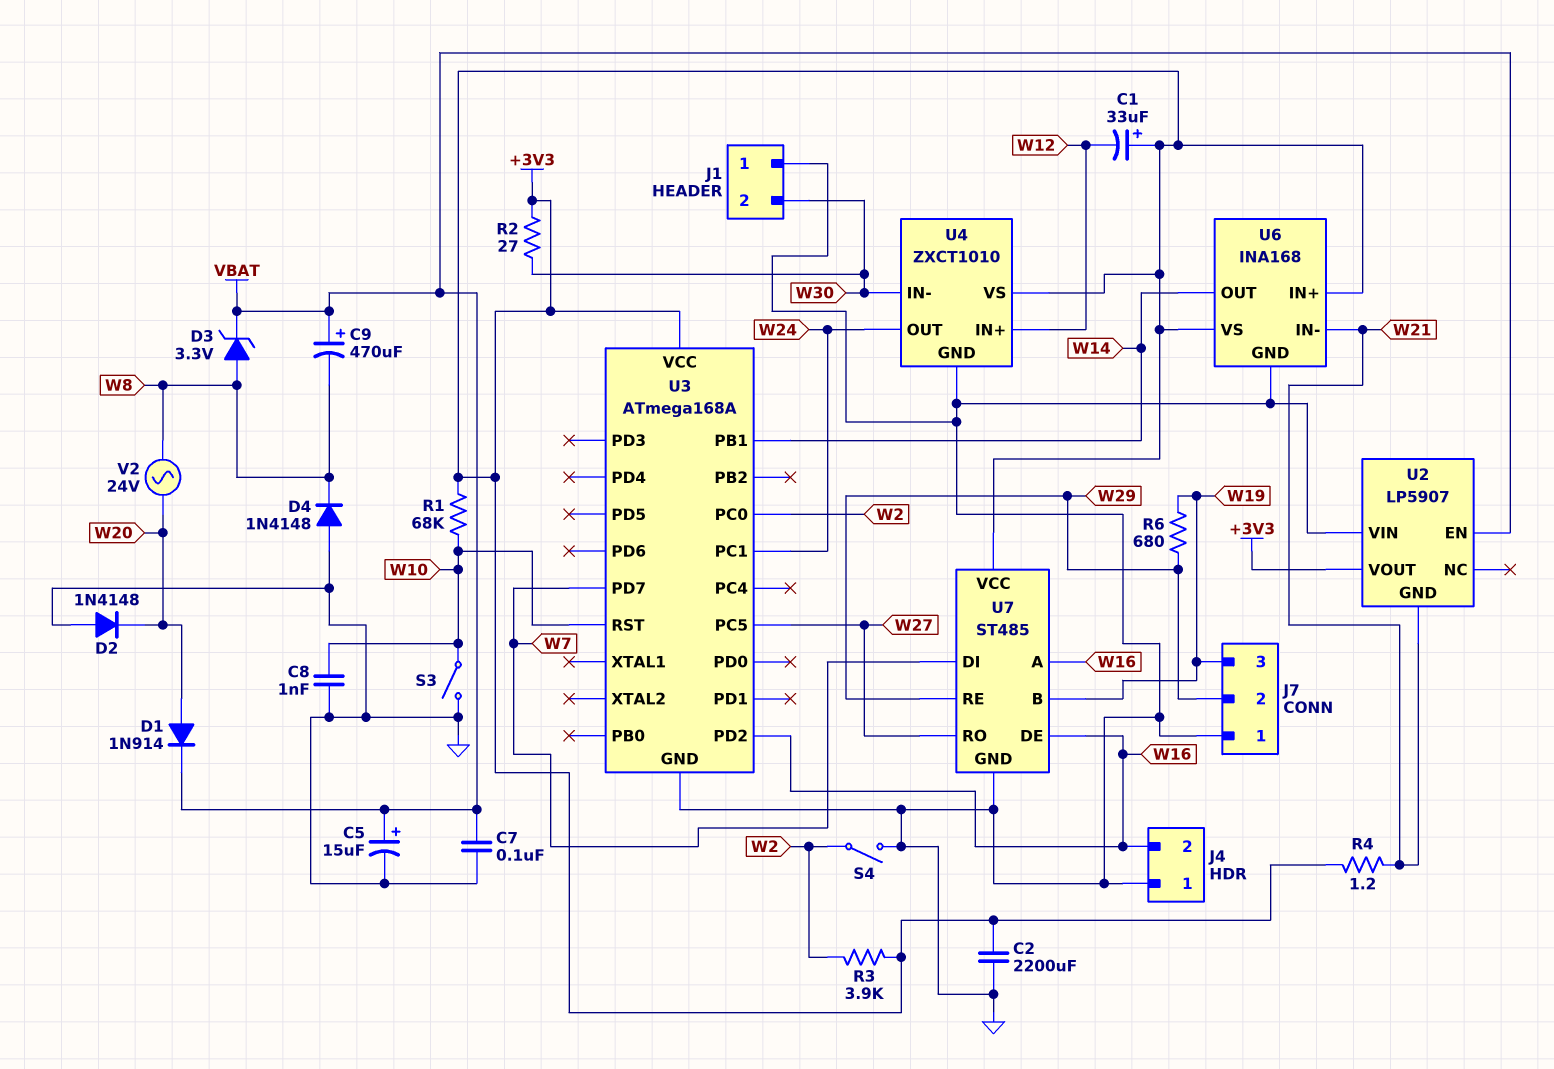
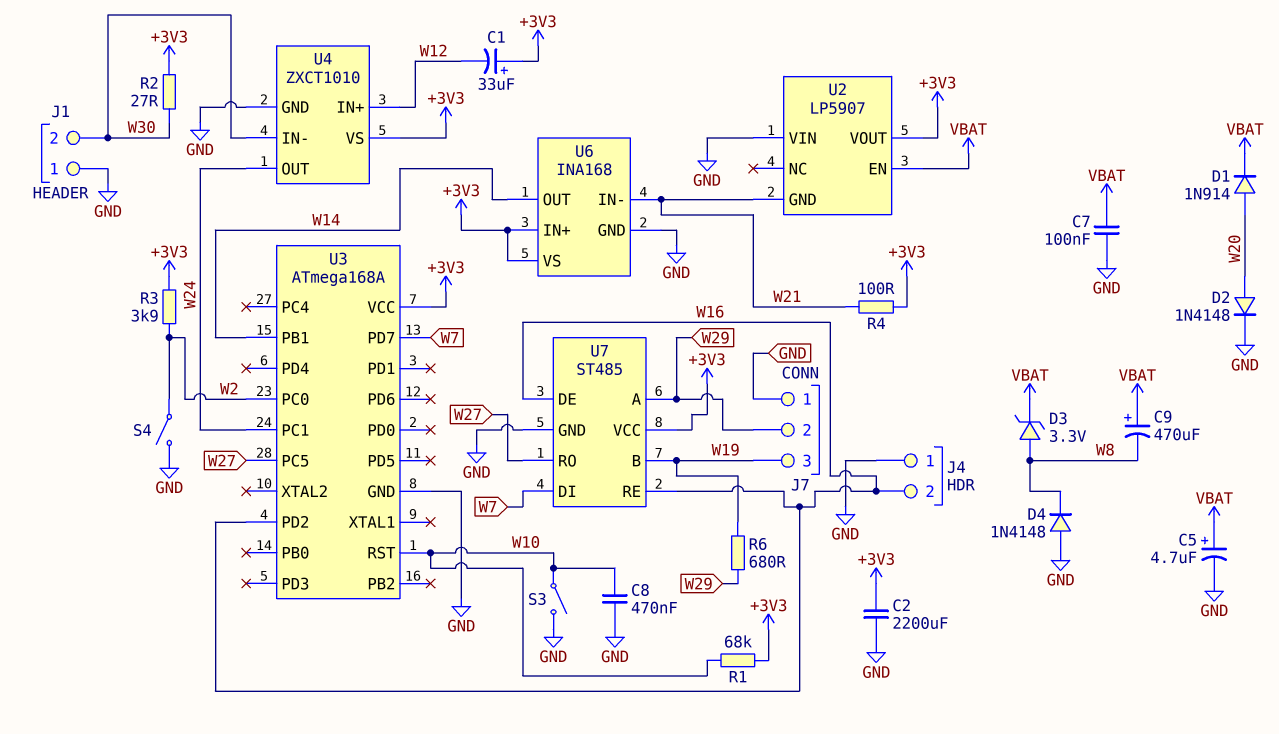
C5: 15uF (plus VBAT, minus GND) -> 4.7uF (plus VBAT, minus GND)
C8: 1nF (GND, W10) -> 470nF (GND, W10)
D2: diode 1N4148 (A GND, K W20) -> diode 1N4148 (A W20, K GND)
R4: 1.2 (+3V3, W21) -> 100 (+3V3, W21)
U7 pin A: W16 -> W29
U7 pin RE: W29 -> W16
V2: AC 24V (W8, W20) -> none

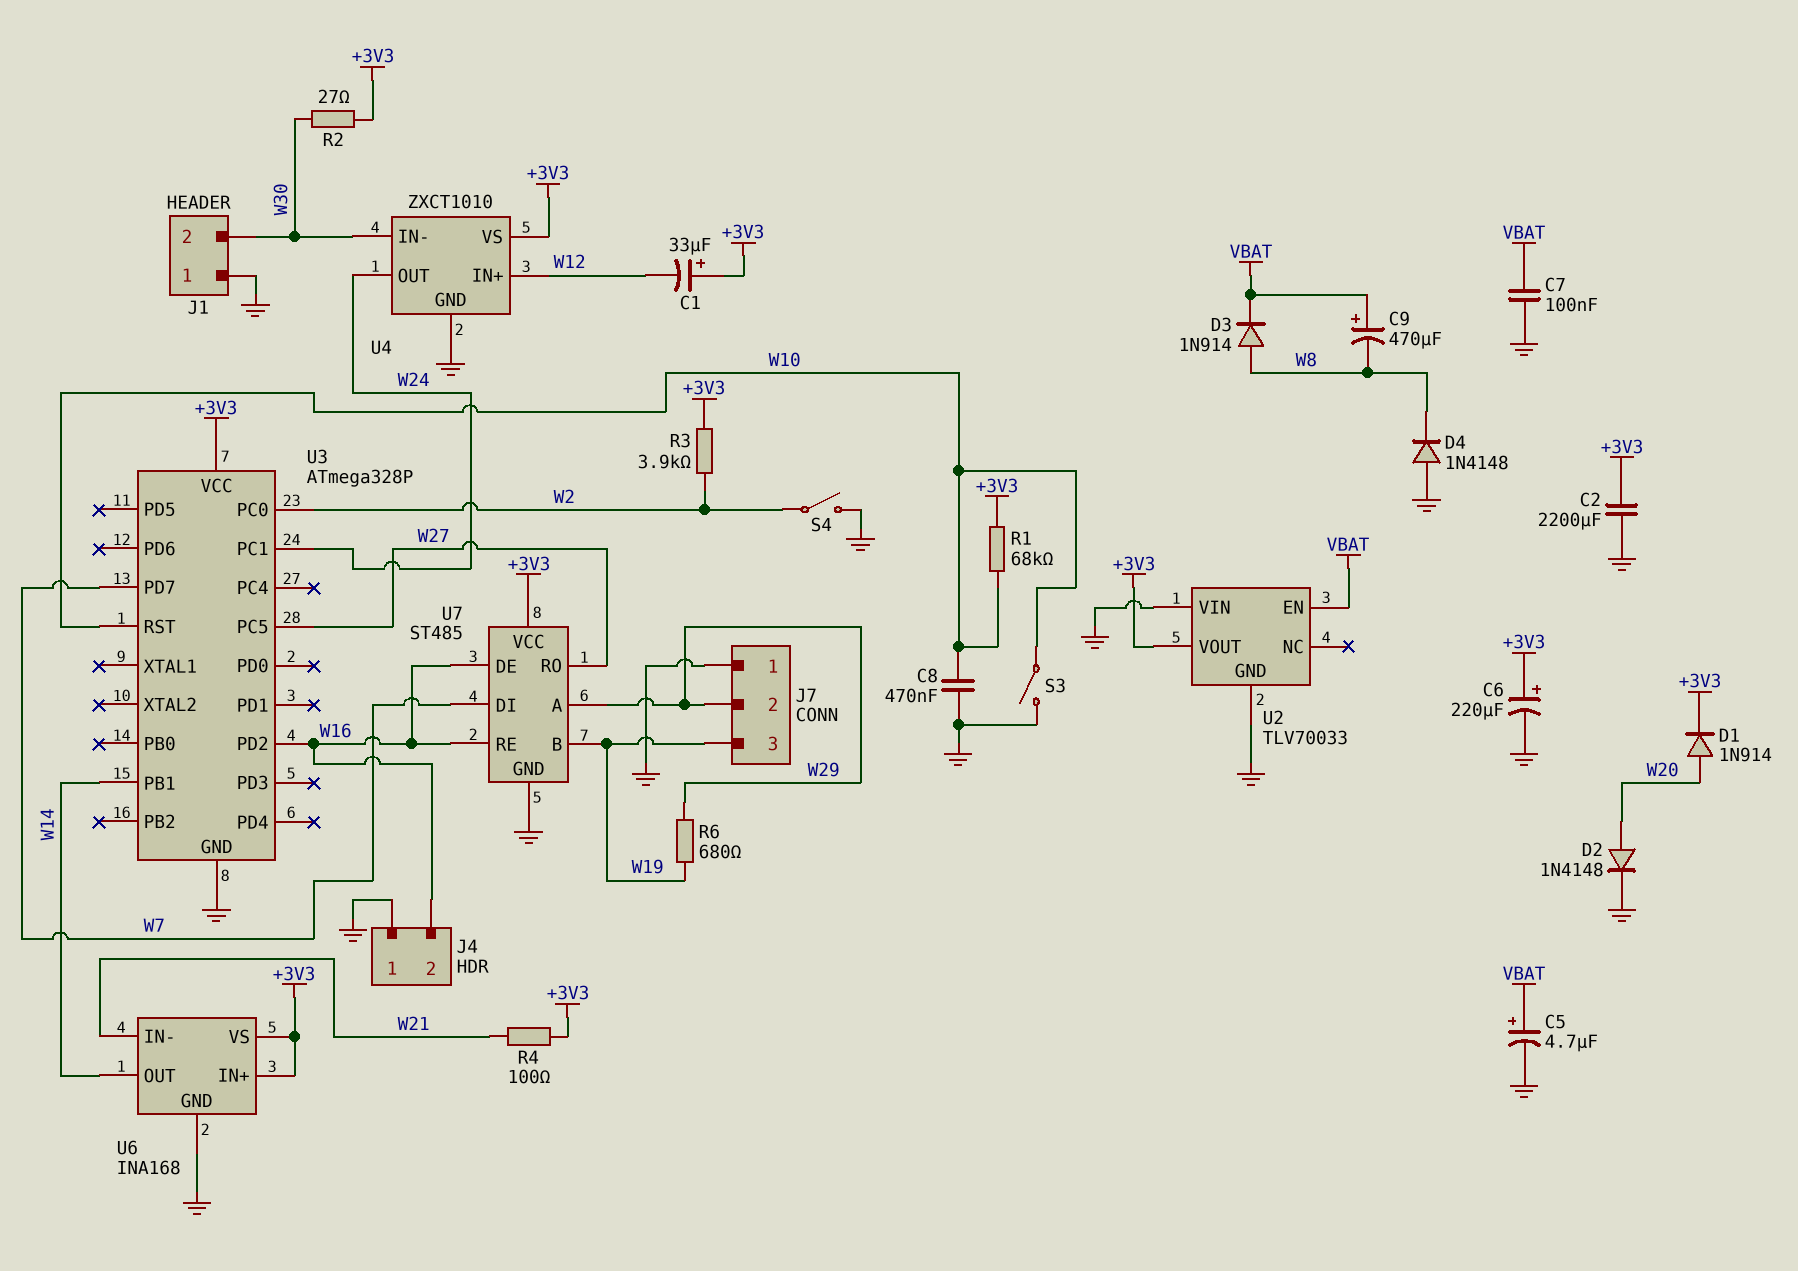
C6: none -> 220uF (plus +3V3, minus GND)
D1: diode 1N914 (A W20, K VBAT) -> diode 1N914 (A W20, K +3V3)
D3: zener 3.3V (A W8, K VBAT) -> diode 1N914 (A W8, K VBAT)
U2: LP5907 -> TLV70033
U2 pin GND: W21 -> GND
U3: ATmega168A -> ATmega328P

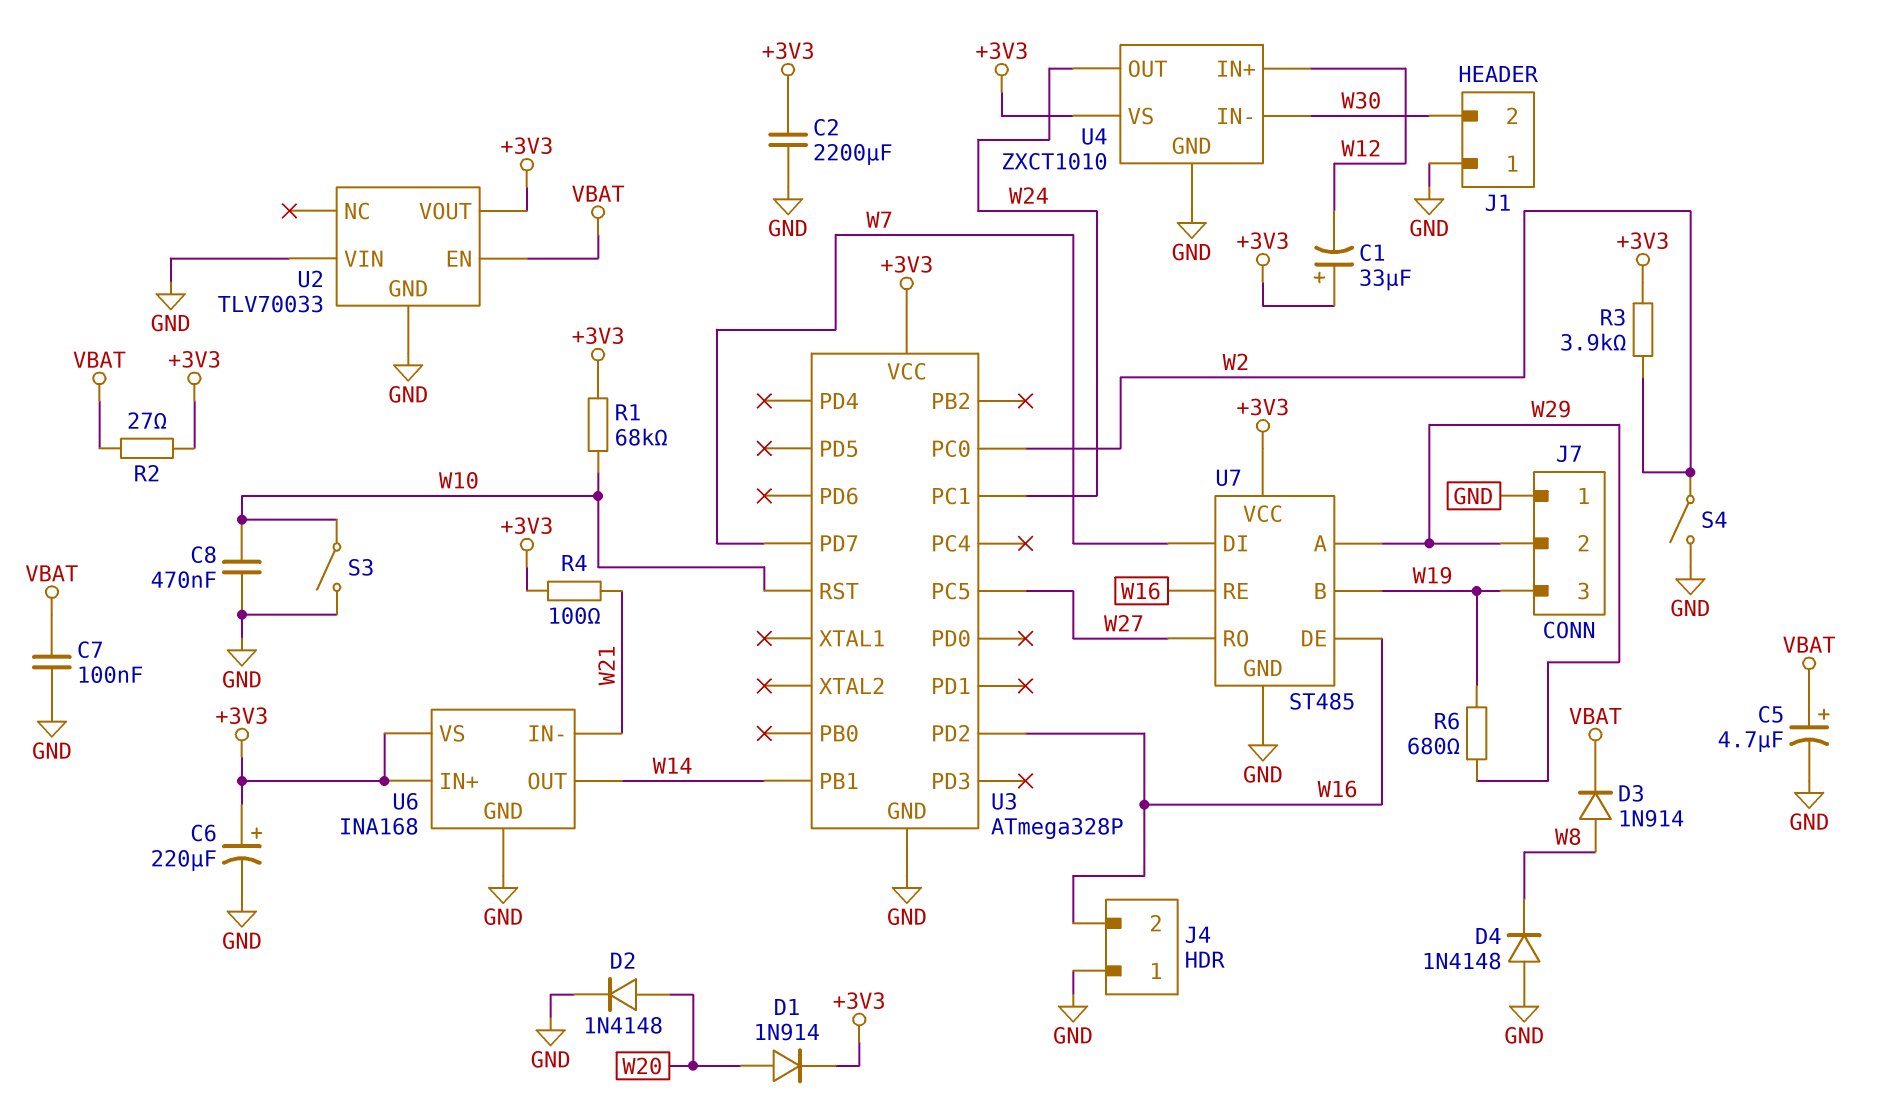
C9: 470uF (plus VBAT, minus W8) -> none
R2: 27 (+3V3, W30) -> 27 (+3V3, VBAT)

